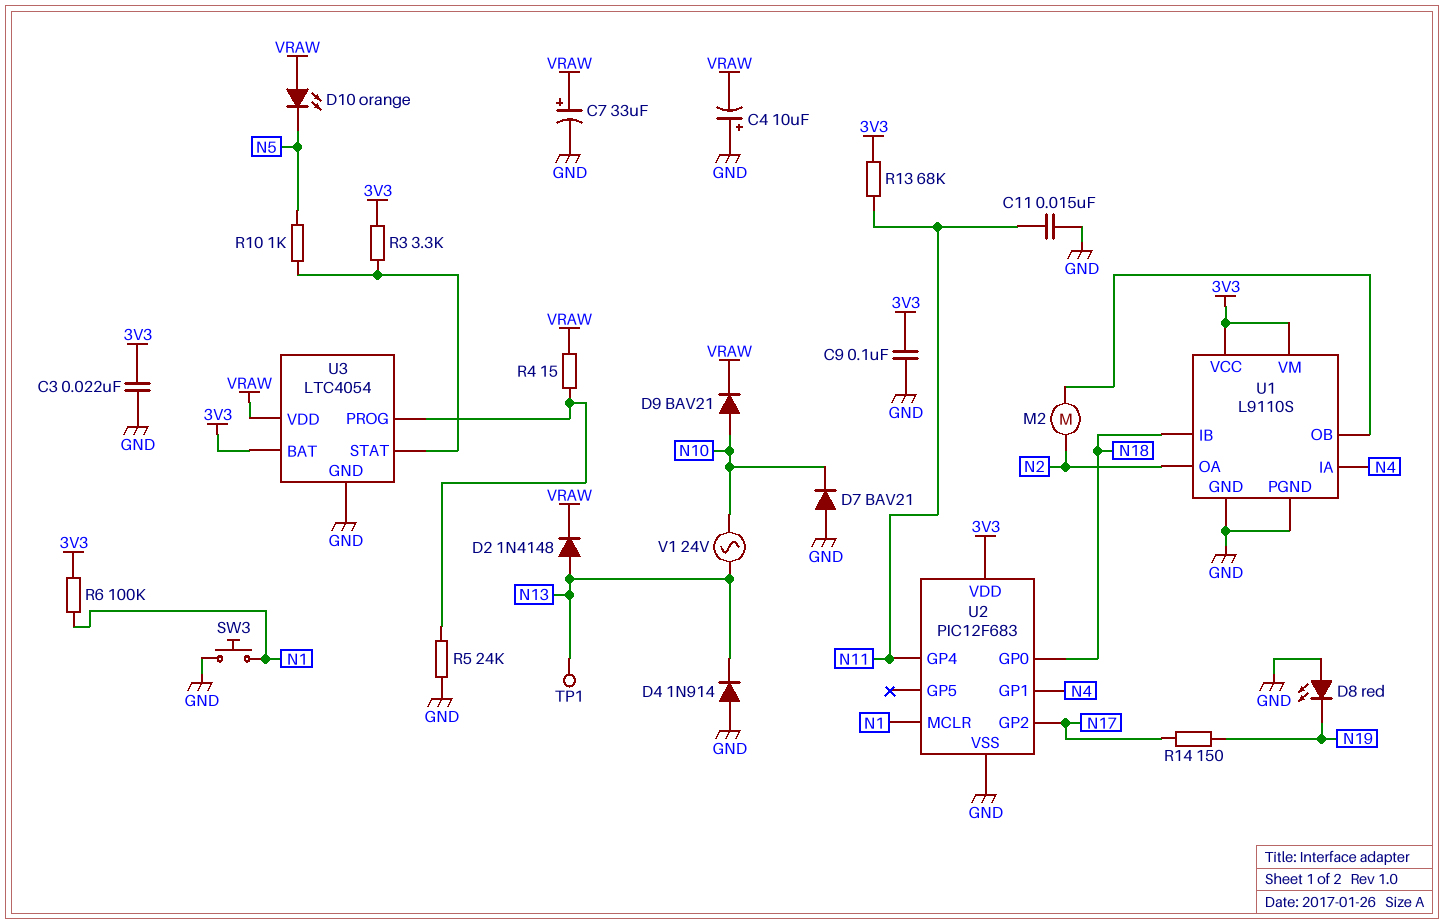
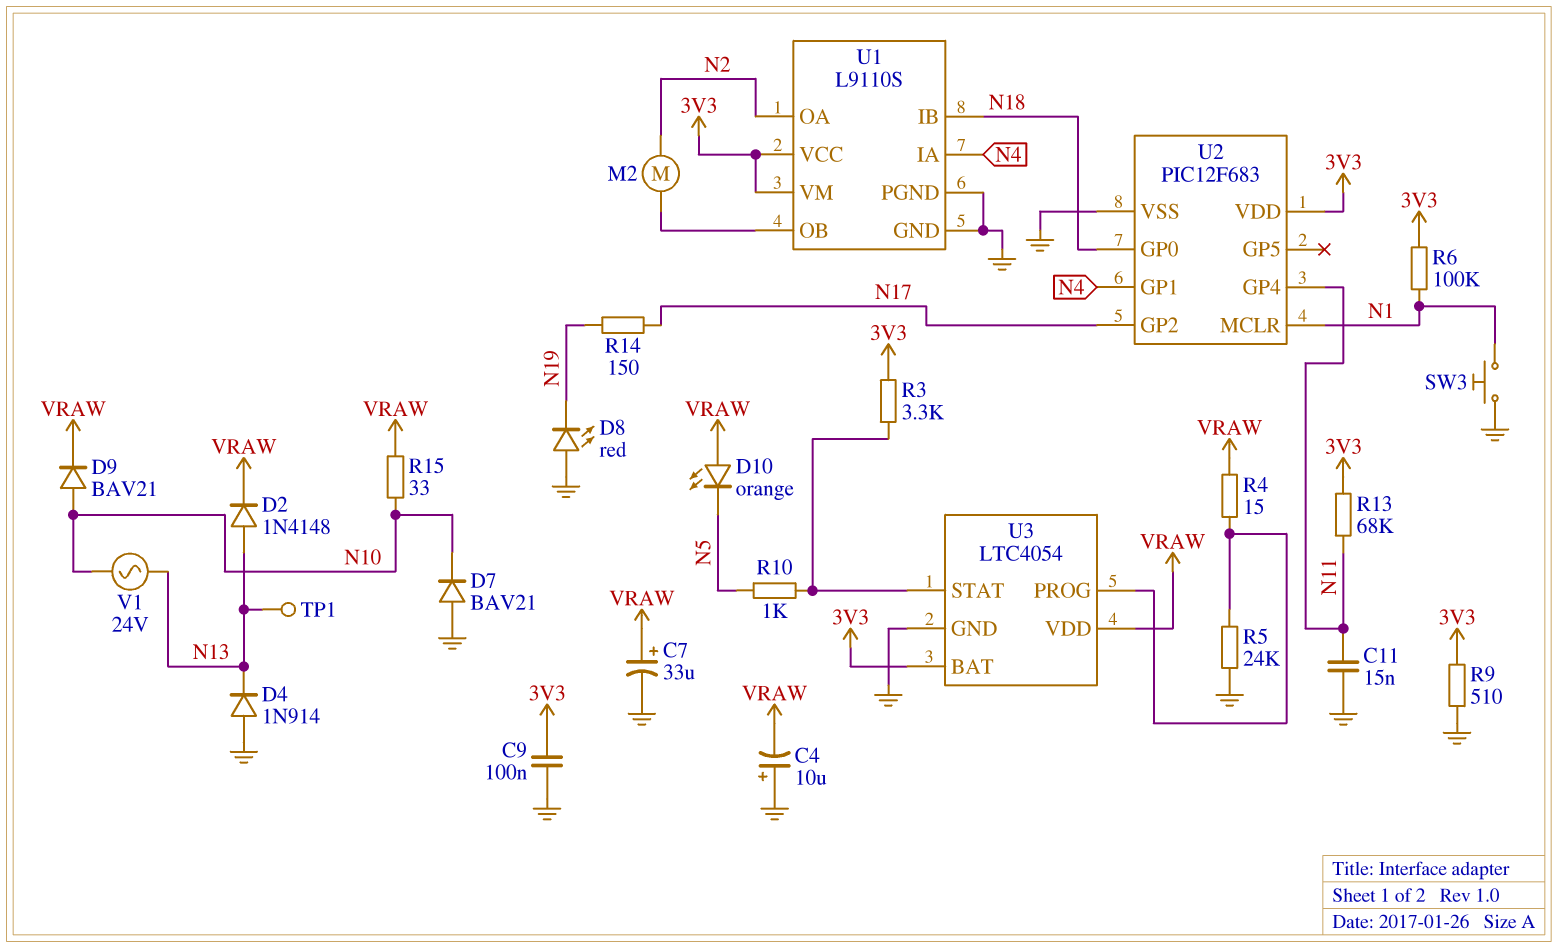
C3: 22nF (3V3, GND) -> none
R9: none -> 510 (3V3, GND)
R15: none -> 33 (N10, VRAW)

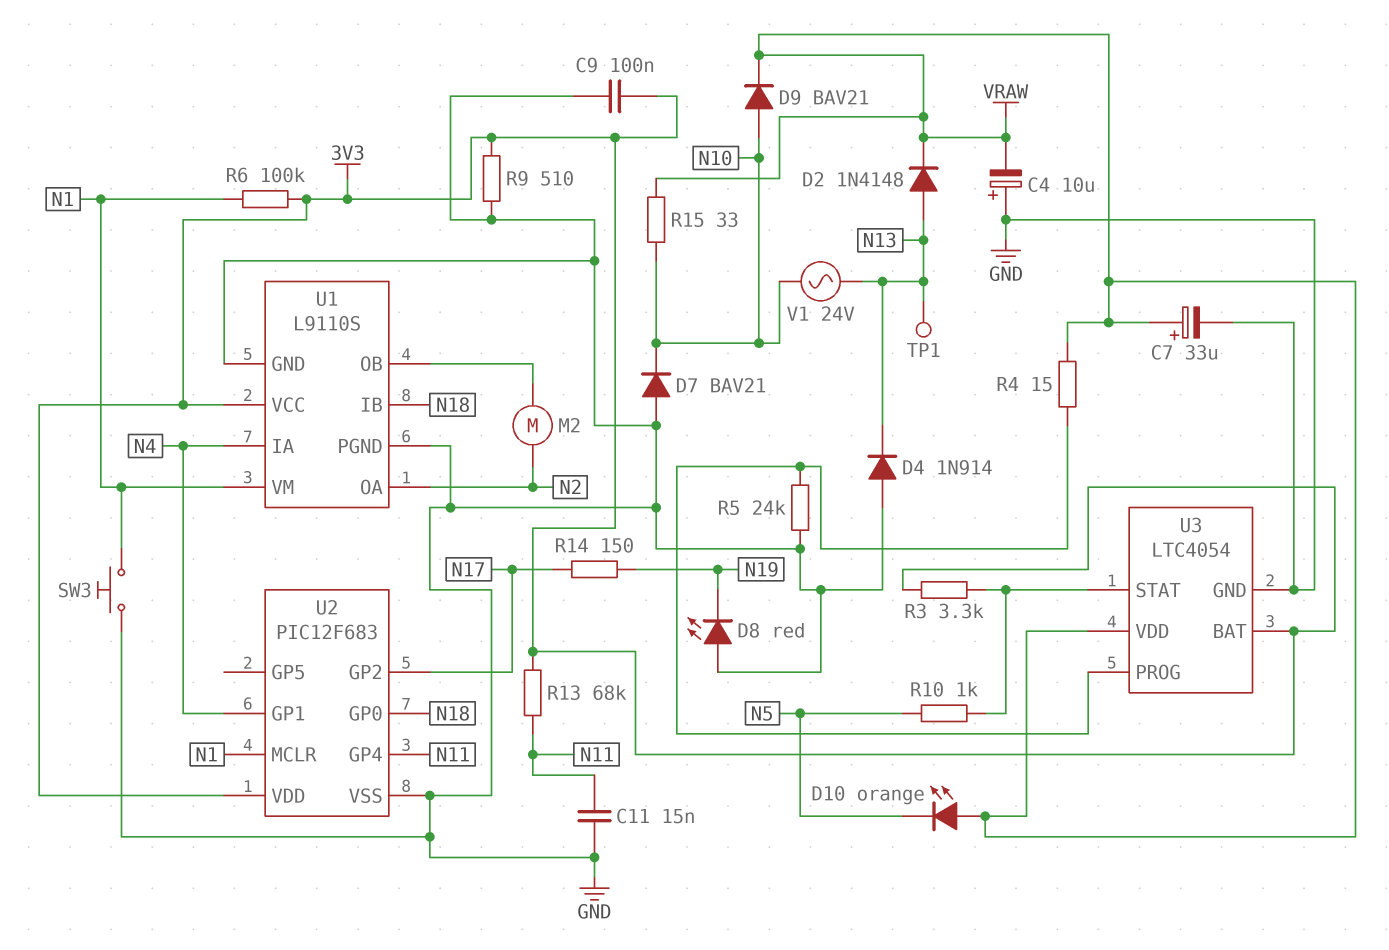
U1 pin VM: 3V3 -> N1

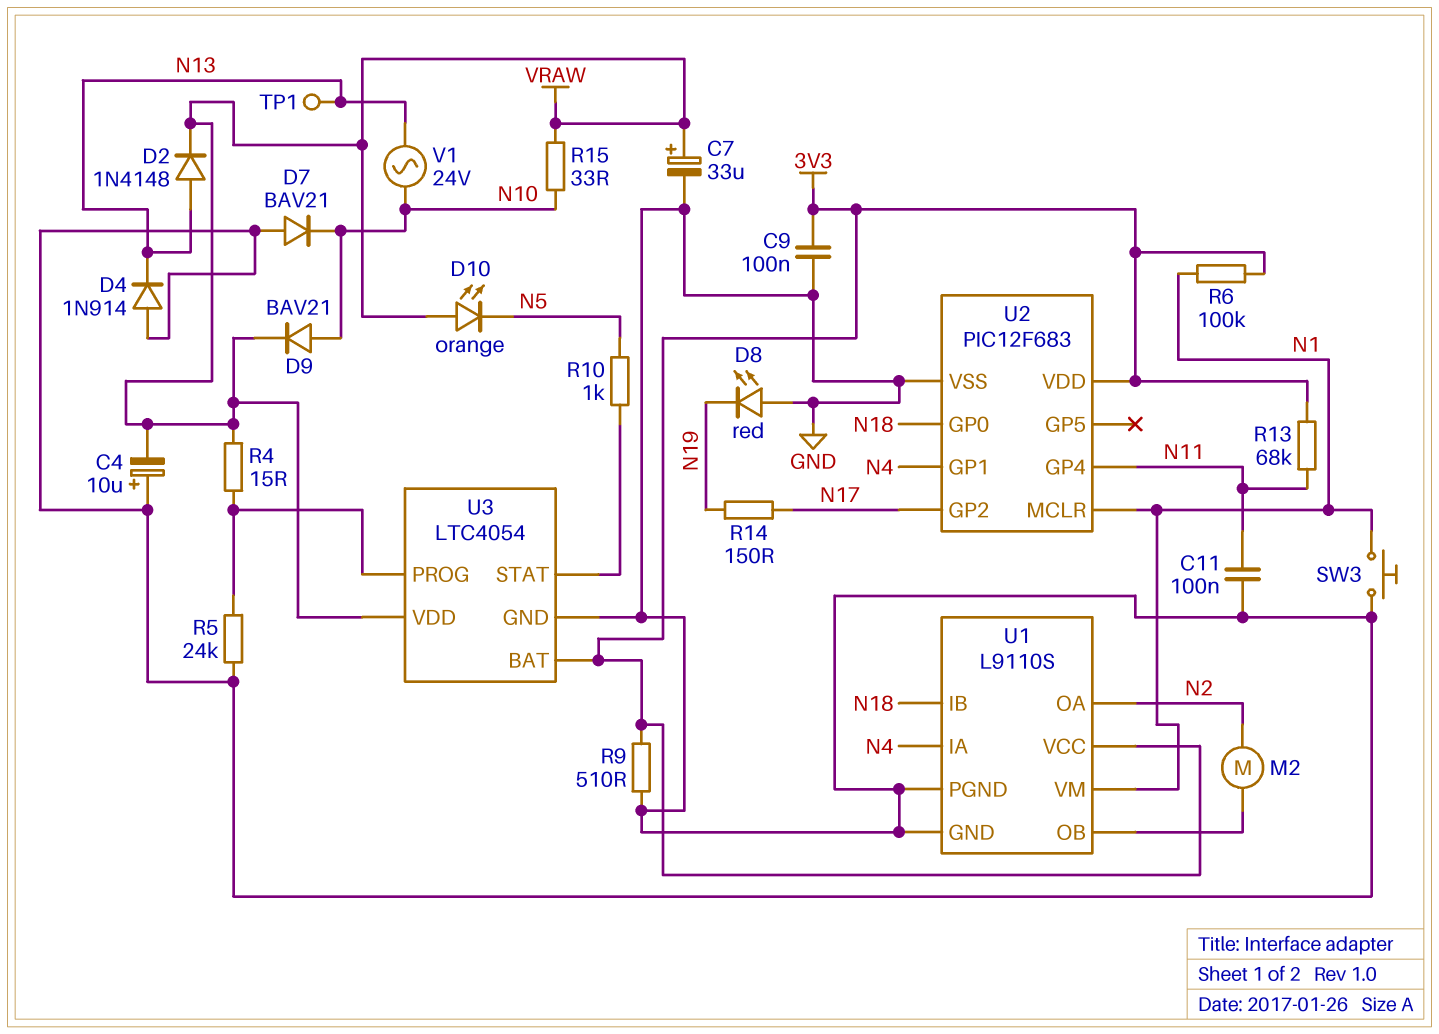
C11: 15nF (GND, N11) -> 100nF (GND, N11)
R3: 3.3k (3V3, U3/STAT) -> none

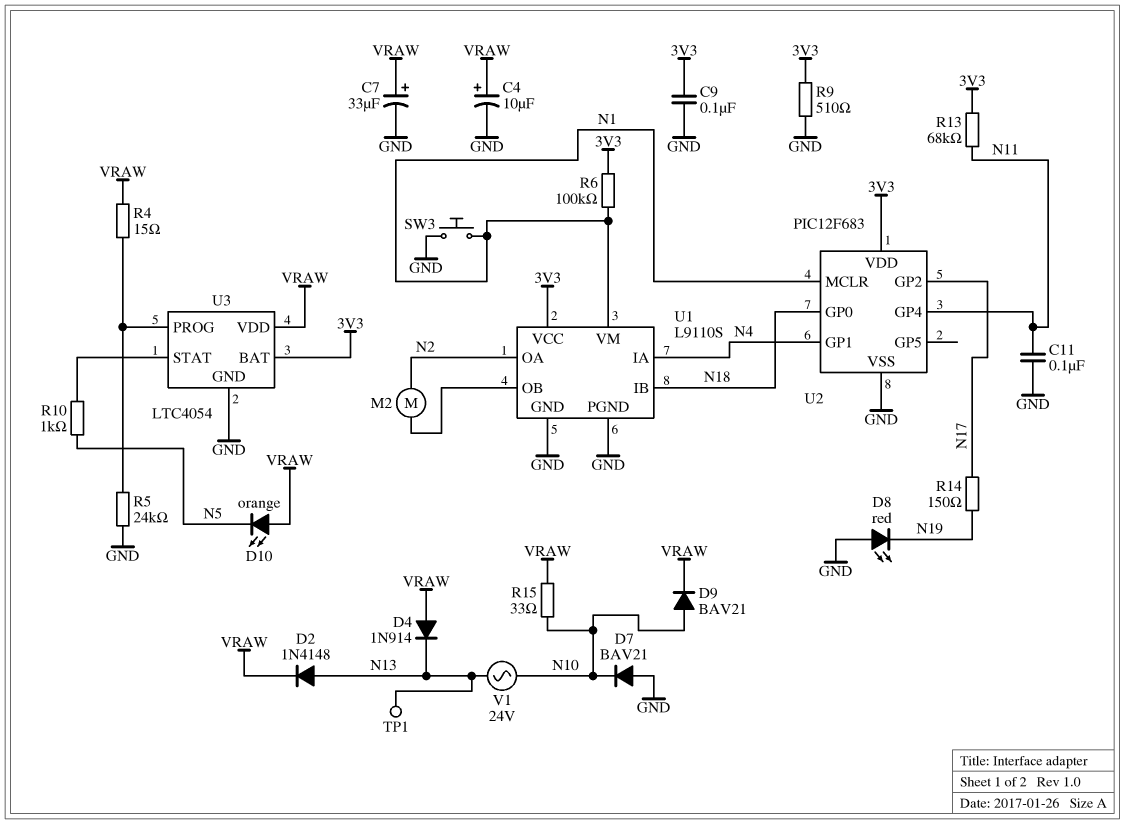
C4: 10uF (plus GND, minus VRAW) -> 10uF (plus VRAW, minus GND)
D4: diode 1N914 (A GND, K N13) -> diode 1N914 (A VRAW, K N13)

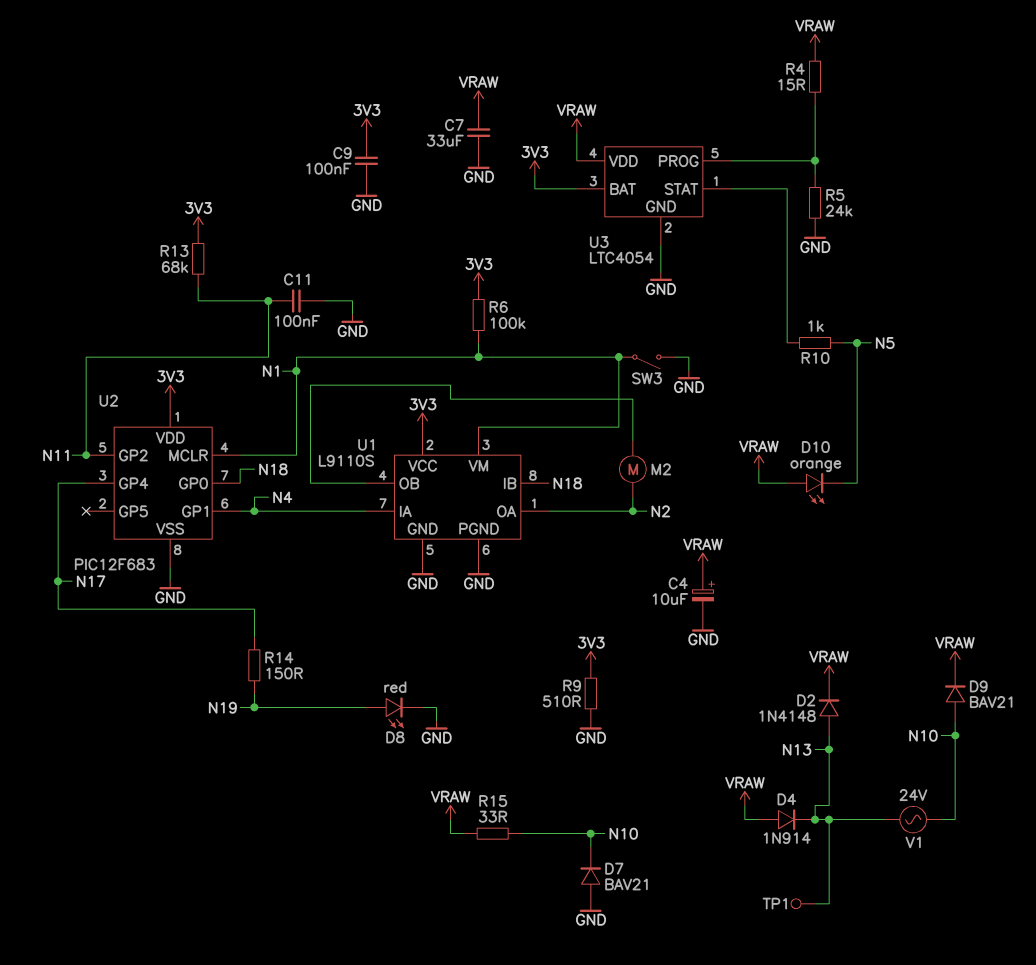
C7: 33uF (plus VRAW, minus GND) -> 33uF (GND, VRAW)
D8: LED red (A GND, K N19) -> LED red (A N19, K GND)
SW3: button (GND, N1) -> switch (GND, N1)
U2 pin GP2: N17 -> N11
U2 pin GP4: N11 -> N17

